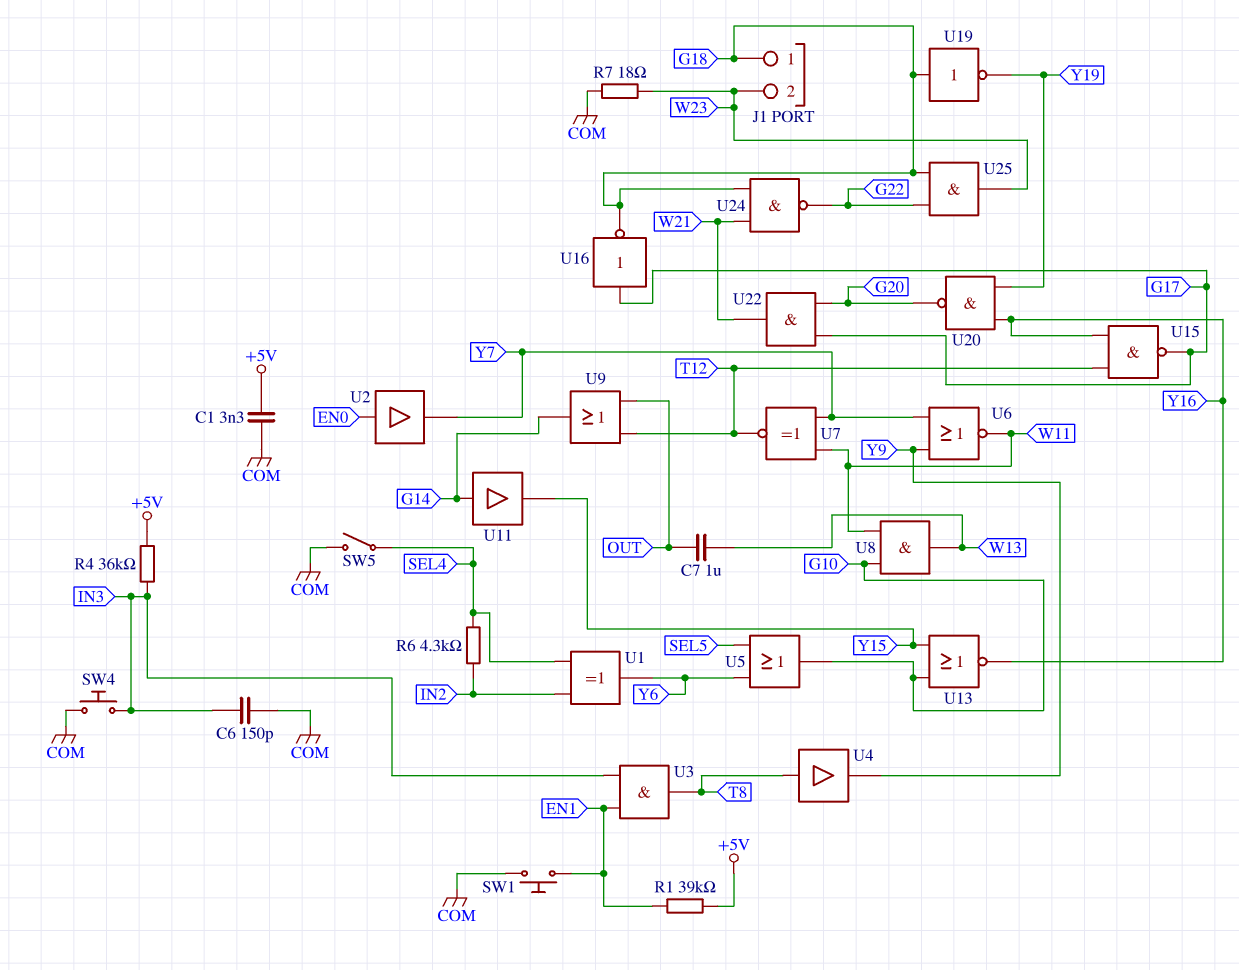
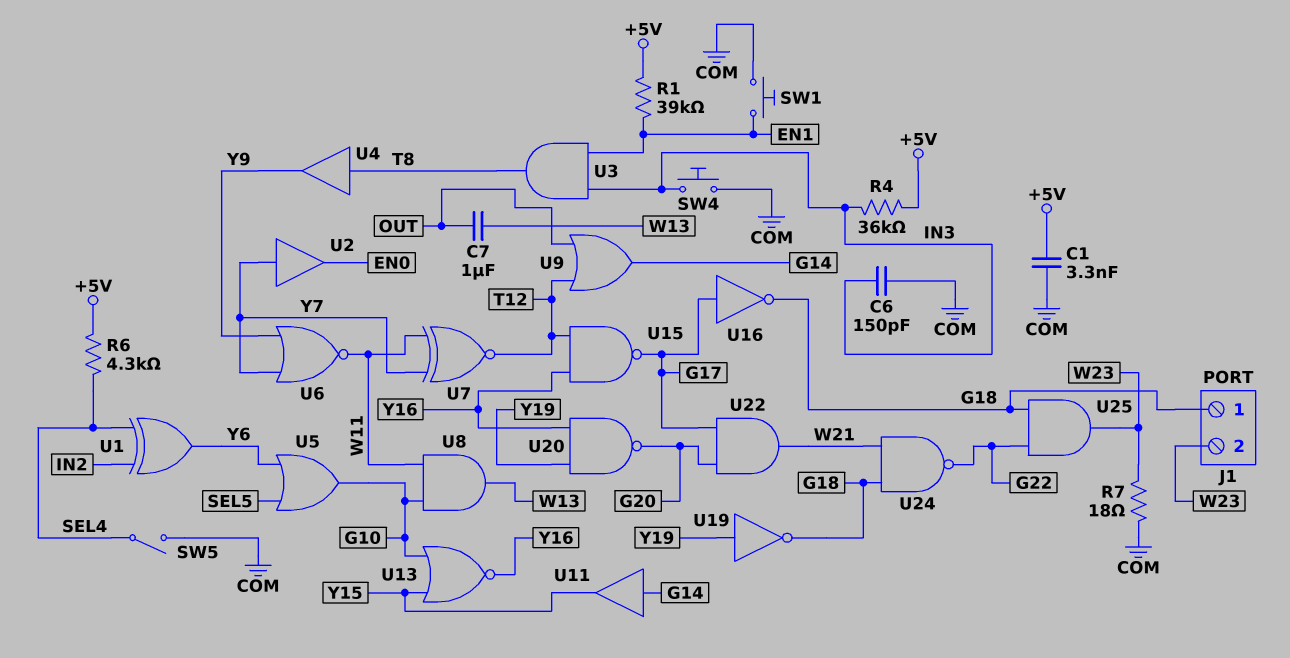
R6: 4.3k (IN2, SEL4) -> 4.3k (+5V, SEL4)
U2: buffer (in EN0, out Y7) -> buffer (in Y7, out EN0)
U19: NOT (in G18, out Y19) -> NOT (in Y19, out G18)

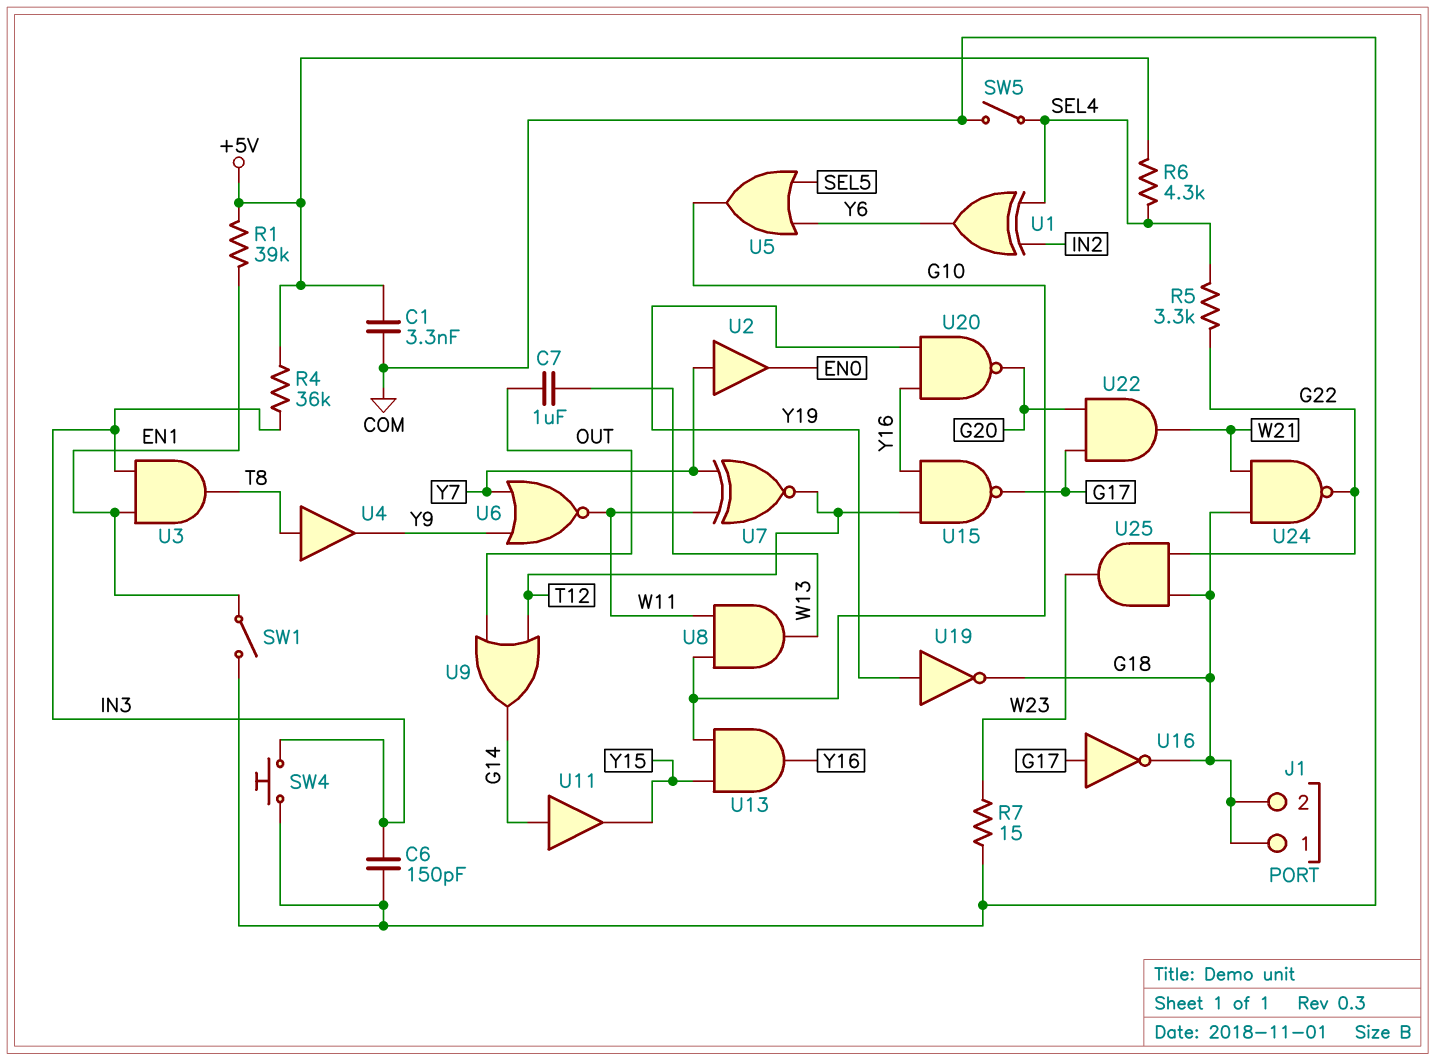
J1 pin 2: W23 -> G18
R5: none -> 3.3k (G22, SEL4)
R7: 18 (COM, W23) -> 15 (COM, W23)
SW1: button (COM, EN1) -> switch (COM, EN1)
U13: NOR (in G10, in Y15, out Y16) -> AND (in G10, in Y15, out Y16)

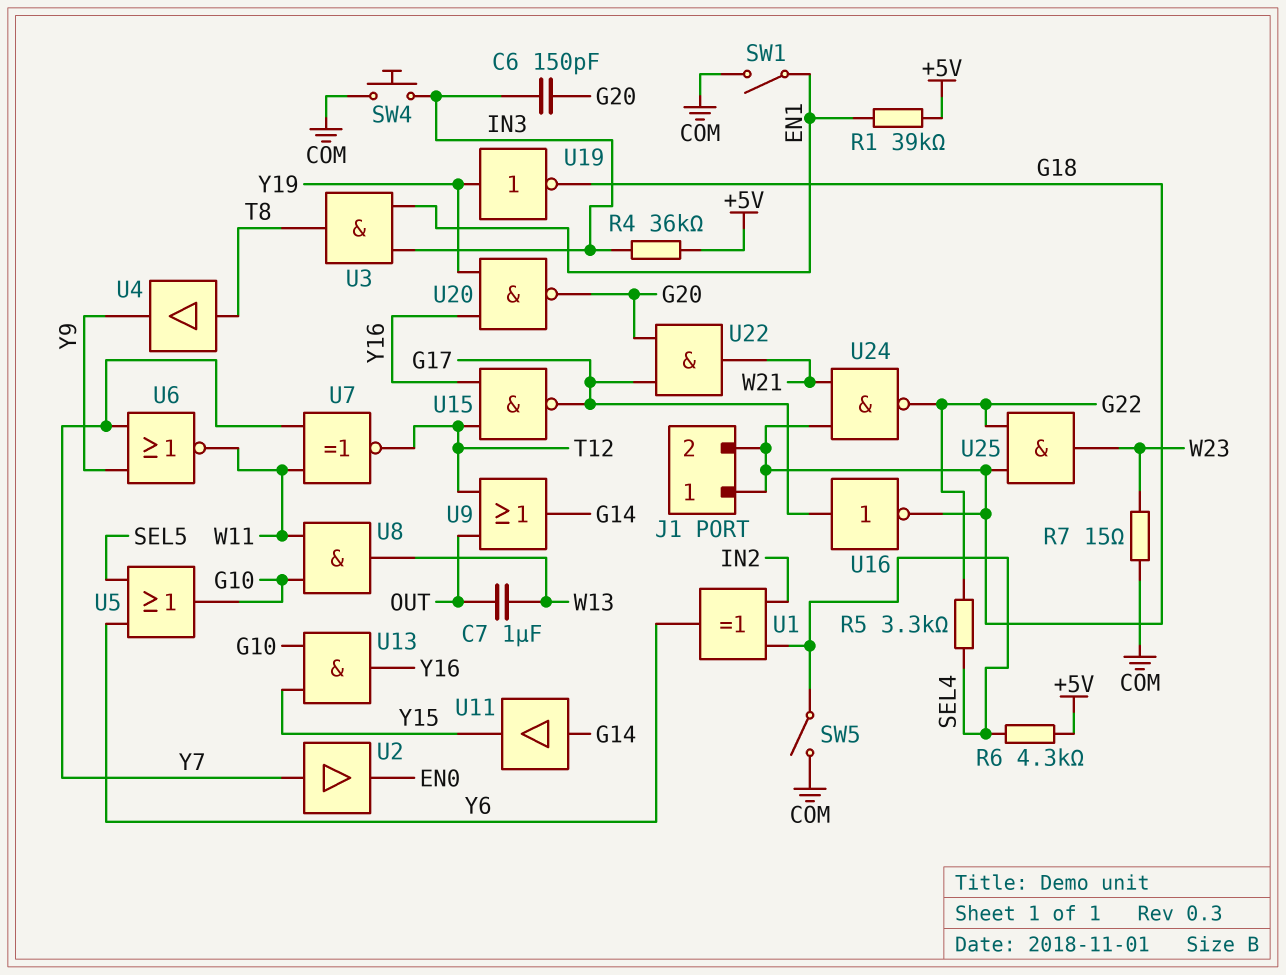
C1: 3.3nF (+5V, COM) -> none
C6: 150pF (COM, IN3) -> 150pF (G20, IN3)

